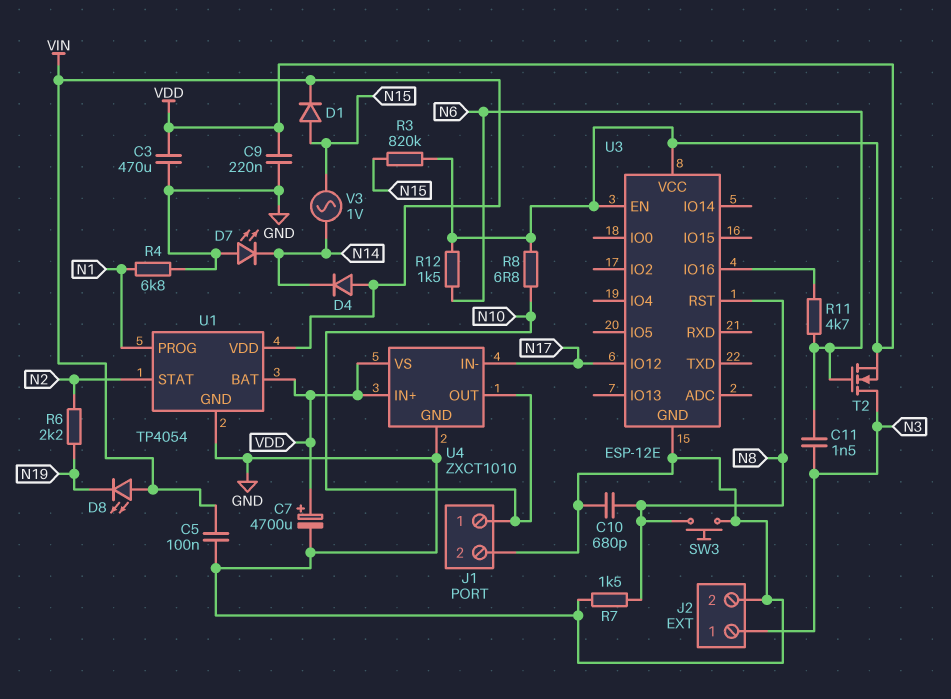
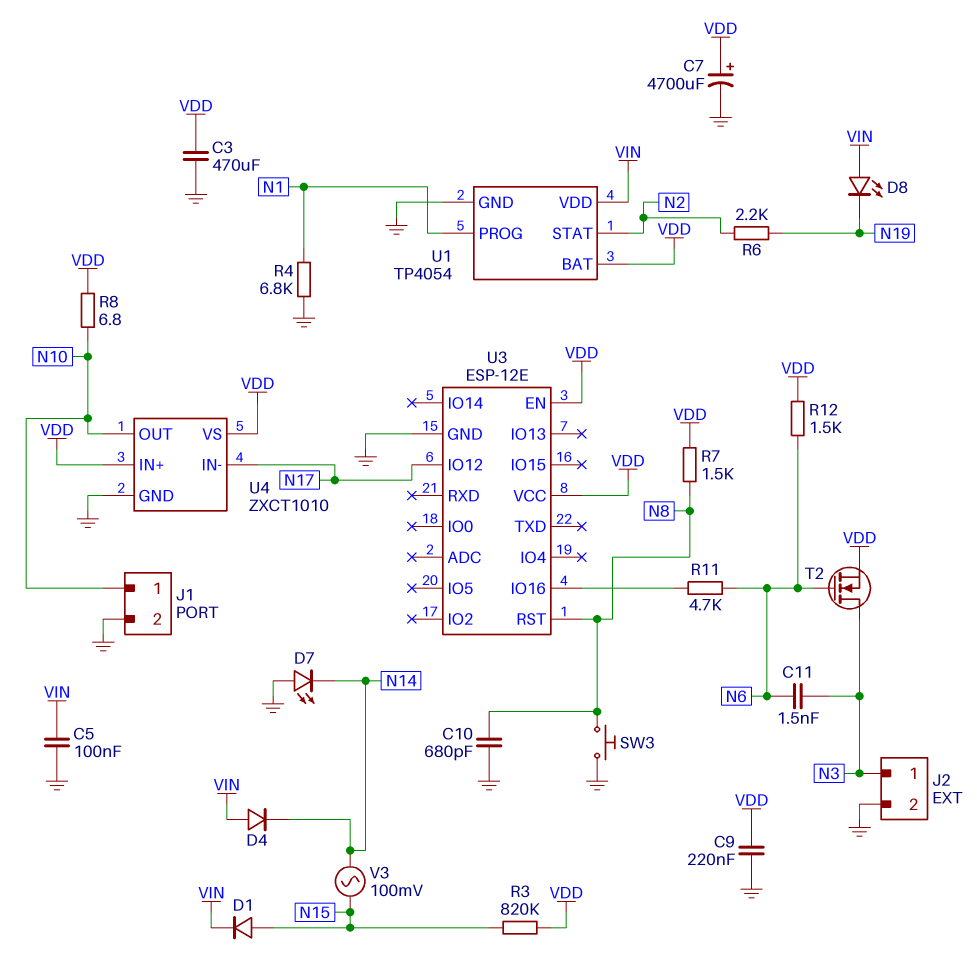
R7: 1.5k (GND, N8) -> 1.5k (N8, VDD)
V3: AC 1V (N14, N15) -> AC 100mV (N14, N15)

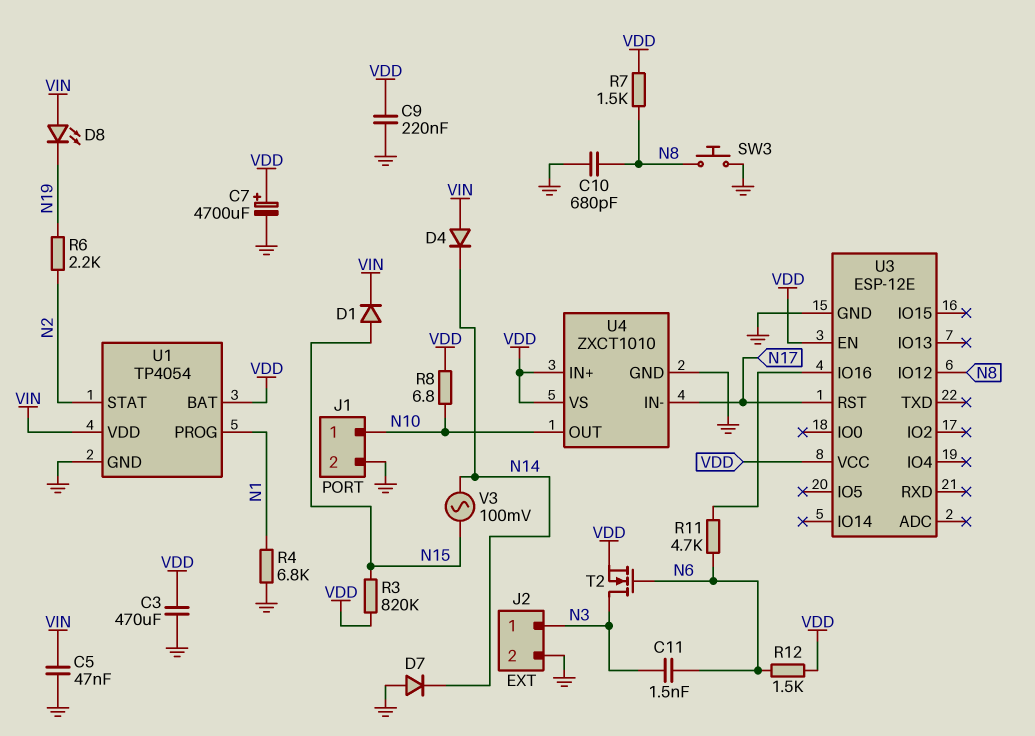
C5: 100nF (GND, VIN) -> 47nF (GND, VIN)
D7: LED (A GND, K N14) -> diode (A GND, K N14)
U3 pin IO12: N17 -> N8
U3 pin RST: N8 -> N17

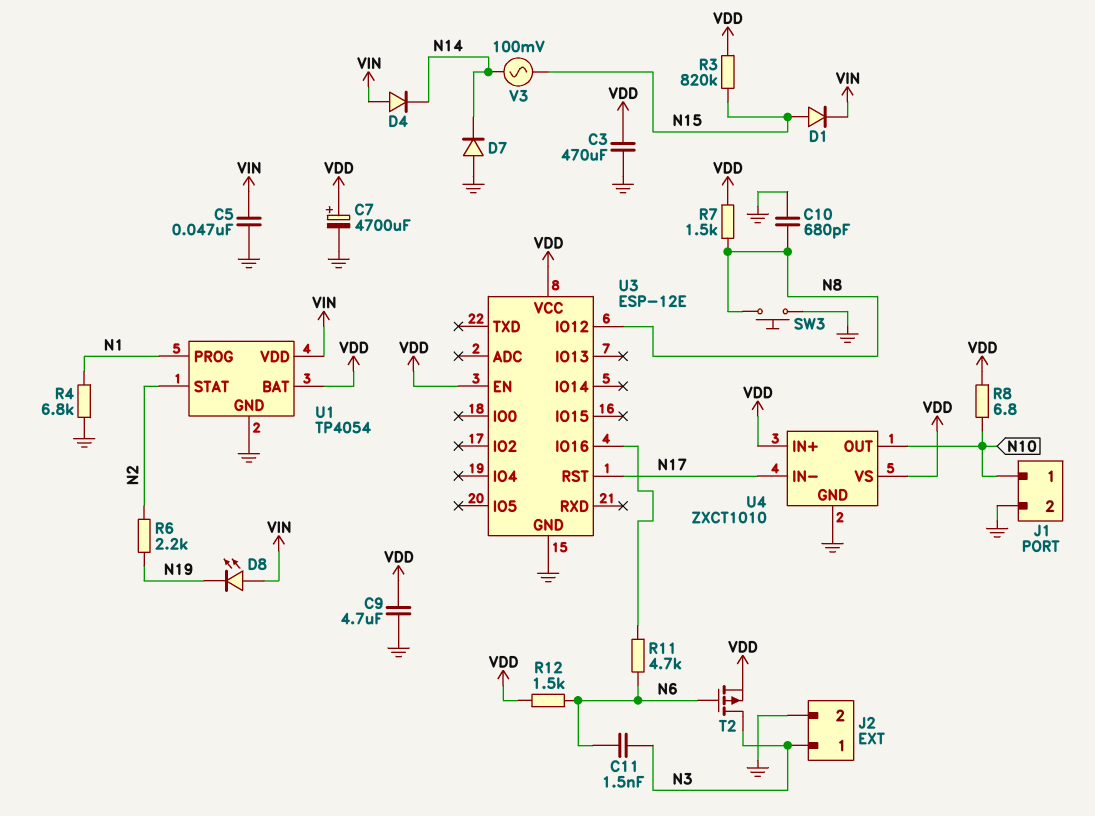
C9: 220nF (GND, VDD) -> 4.7uF (GND, VDD)
T2: NMOS (G N6, D N3, S VDD) -> PMOS (G N6, D N3, S VDD)

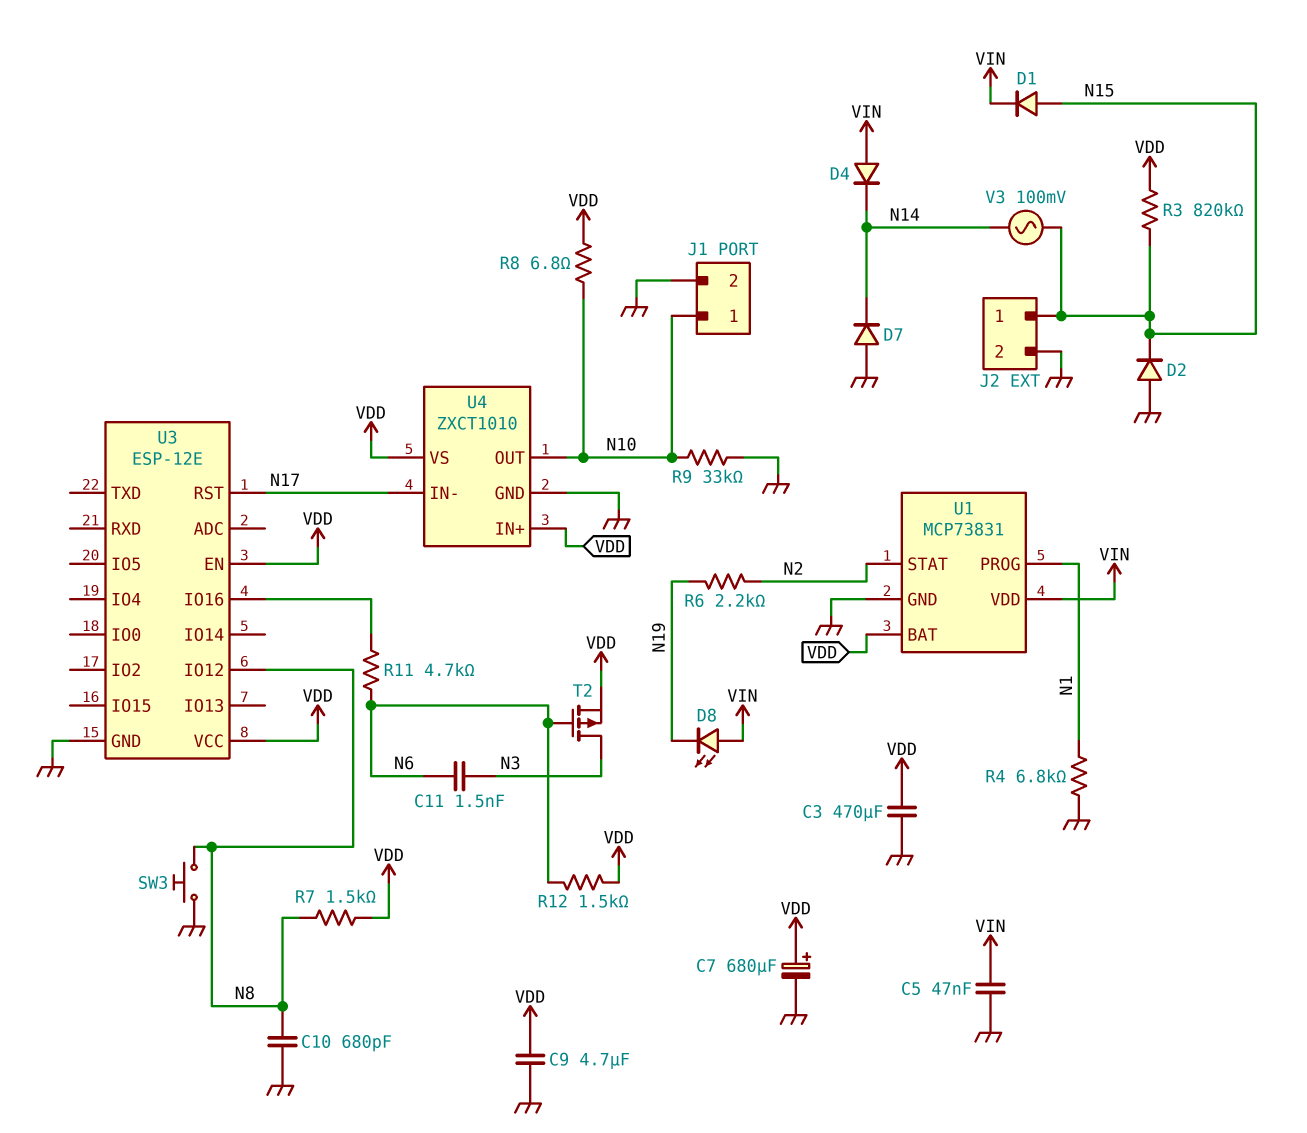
C7: 4700uF (plus VDD, minus GND) -> 680uF (plus VDD, minus GND)
D2: none -> diode (A GND, K N15)
J2 pin 1: N3 -> N15
R9: none -> 33k (GND, N10)
U1: TP4054 -> MCP73831

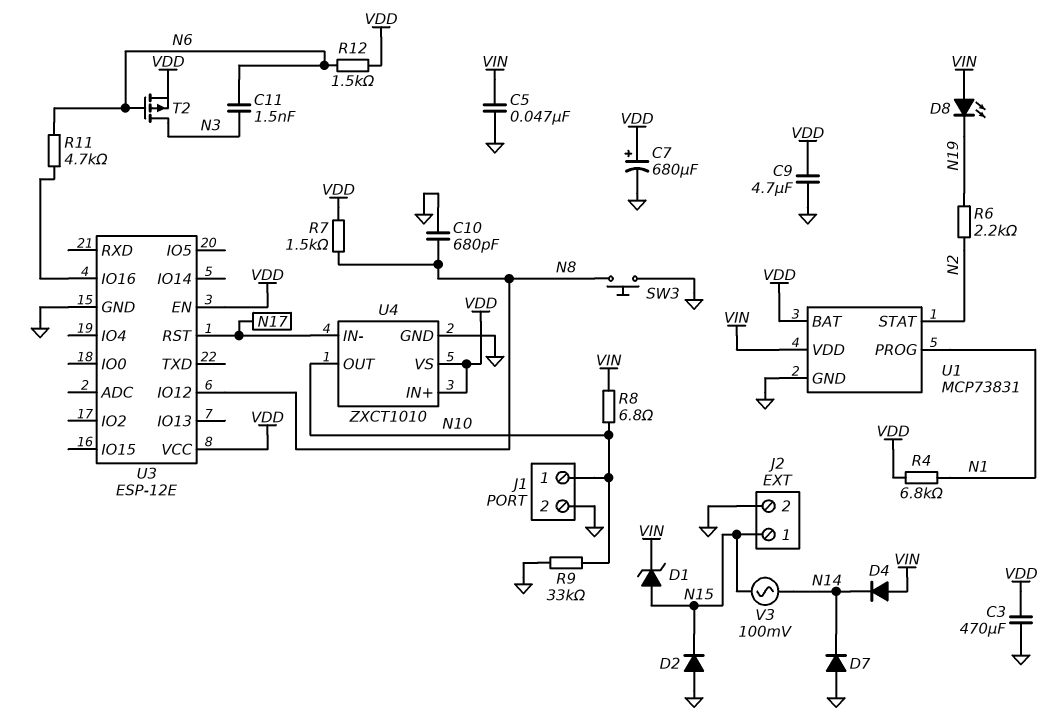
D1: diode (A N15, K VIN) -> zener (A N15, K VIN)
R3: 820k (N15, VDD) -> none
R4: 6.8k (GND, N1) -> 6.8k (N1, VDD)
R8: 6.8 (N10, VDD) -> 6.8 (N10, VIN)

